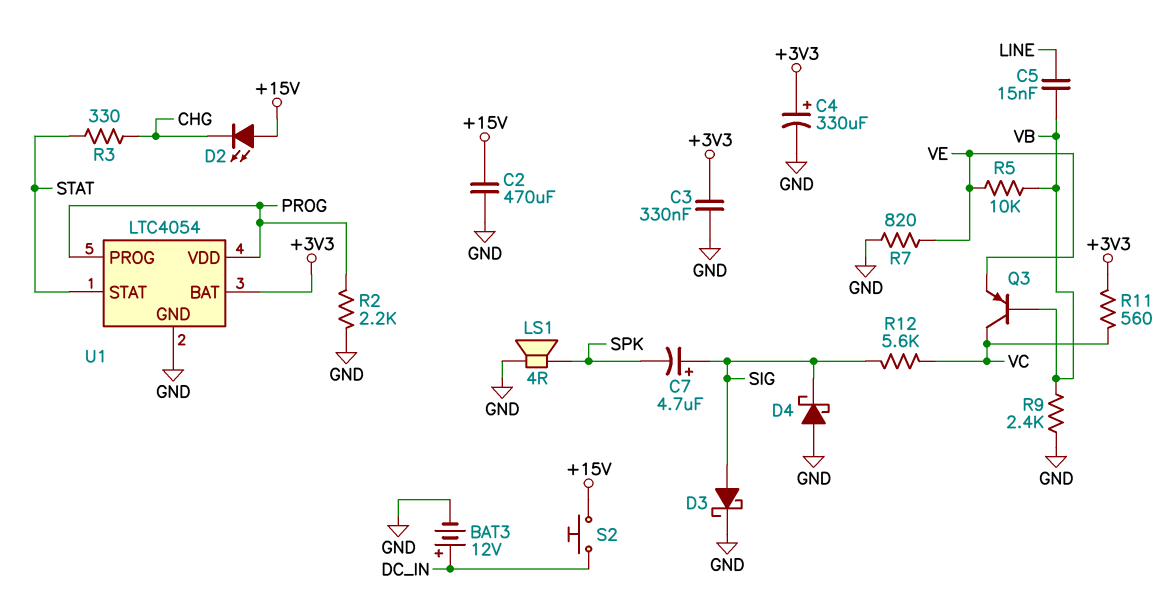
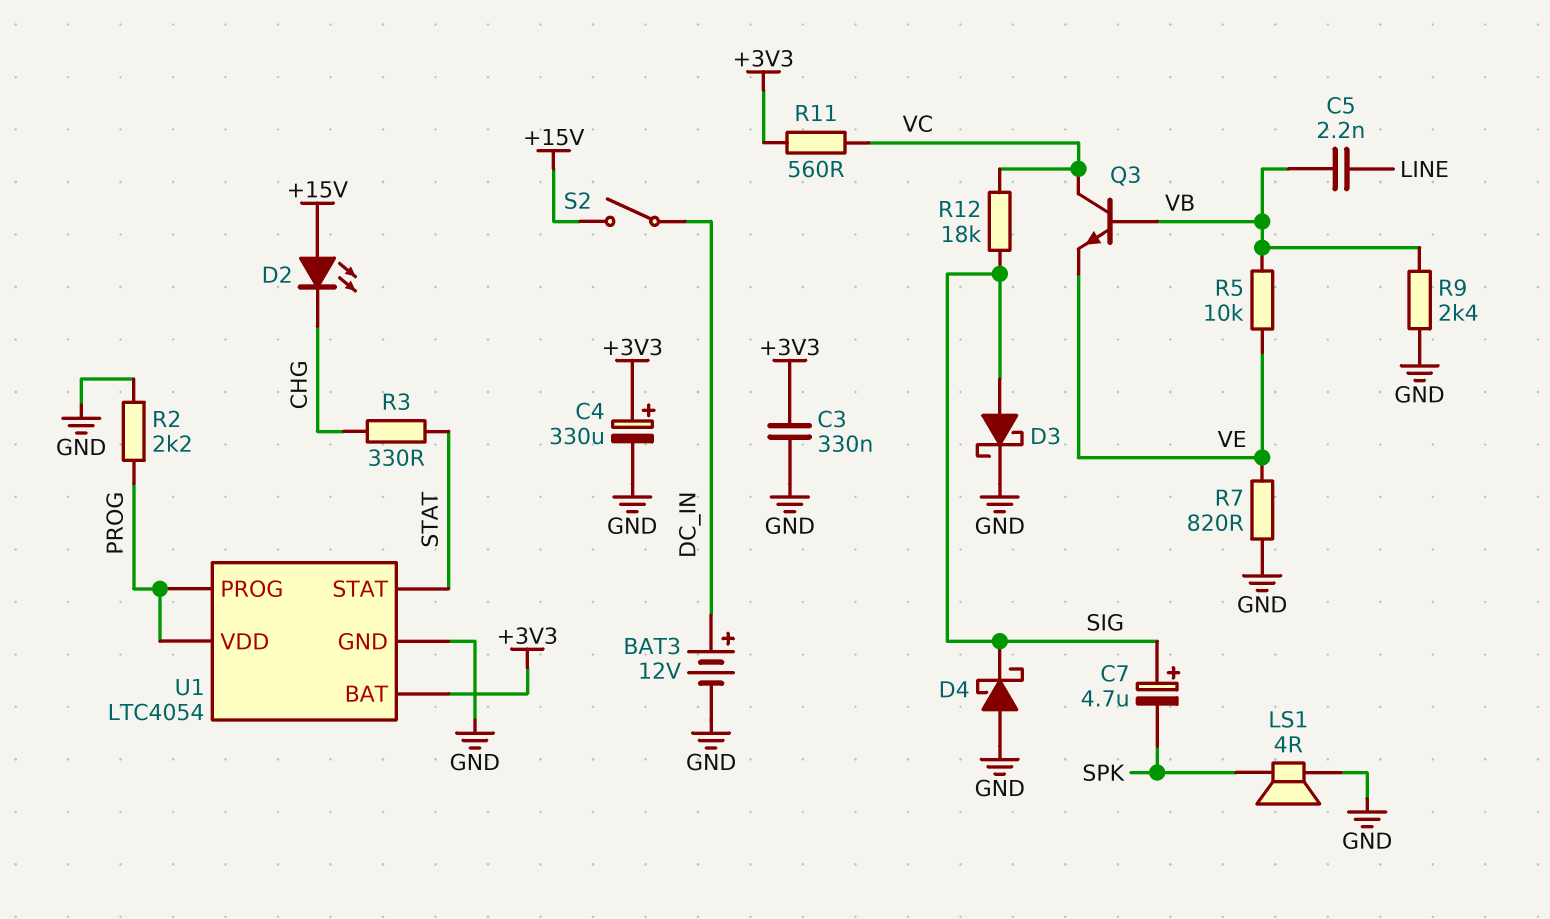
C2: 470uF (+15V, GND) -> none
C5: 15nF (LINE, VB) -> 2.2nF (LINE, VB)
Q3: PNP (B VB, C VC, E VE) -> NPN (B VB, C VC, E VE)
R12: 5.6k (SIG, VC) -> 18k (SIG, VC)
S2: button (+15V, DC_IN) -> switch (+15V, DC_IN)

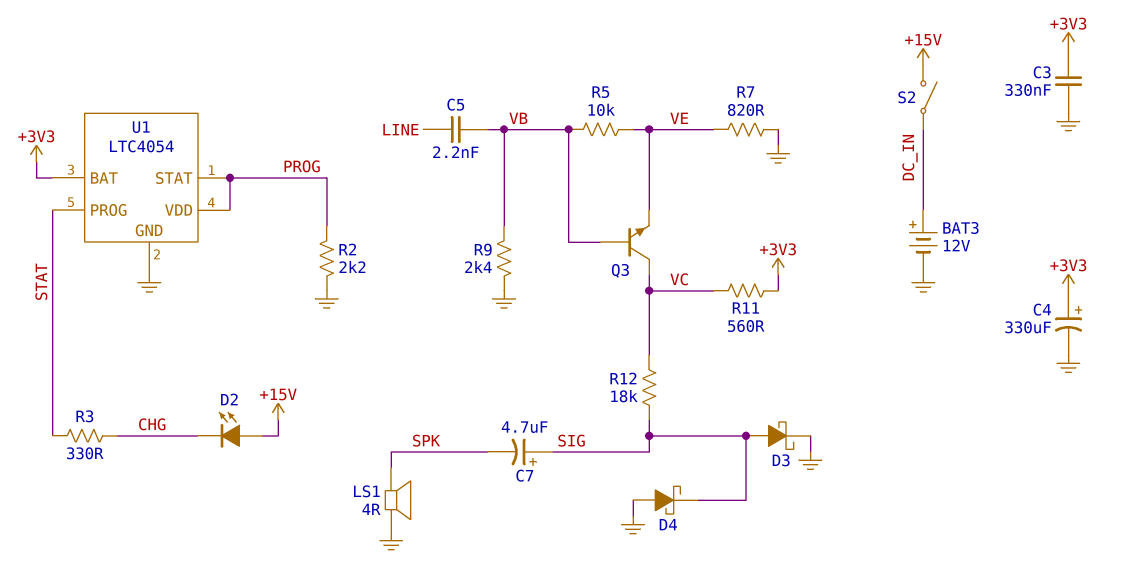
U1 pin PROG: PROG -> STAT
U1 pin STAT: STAT -> PROG

